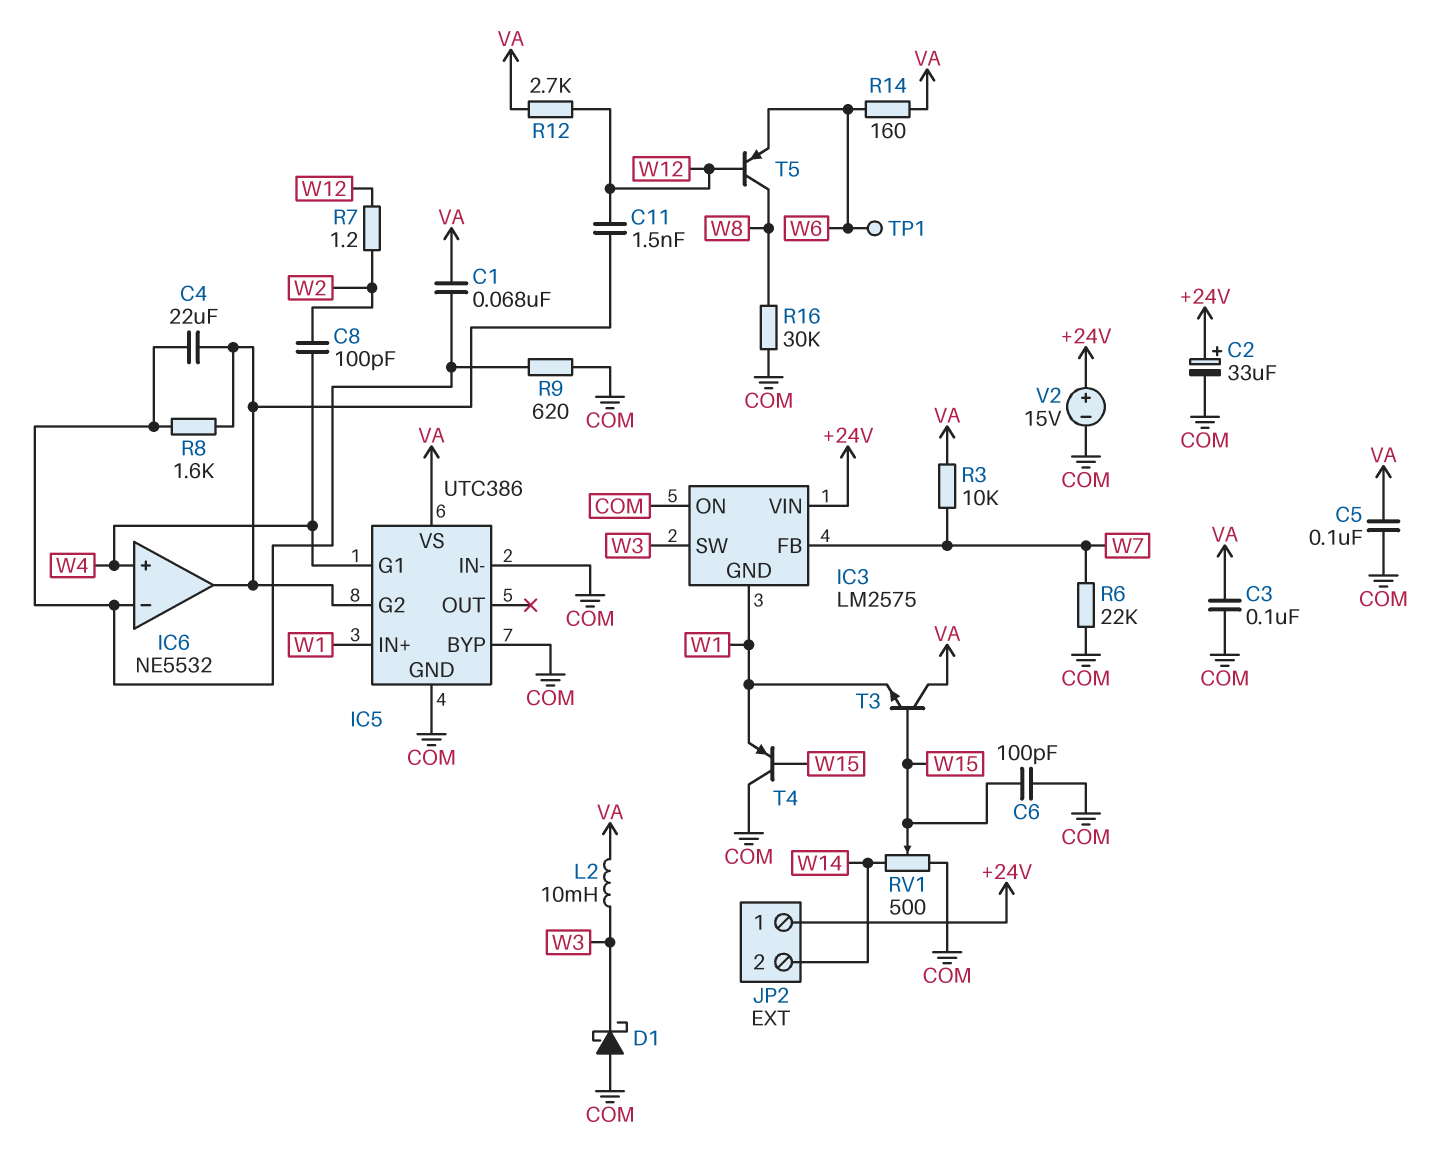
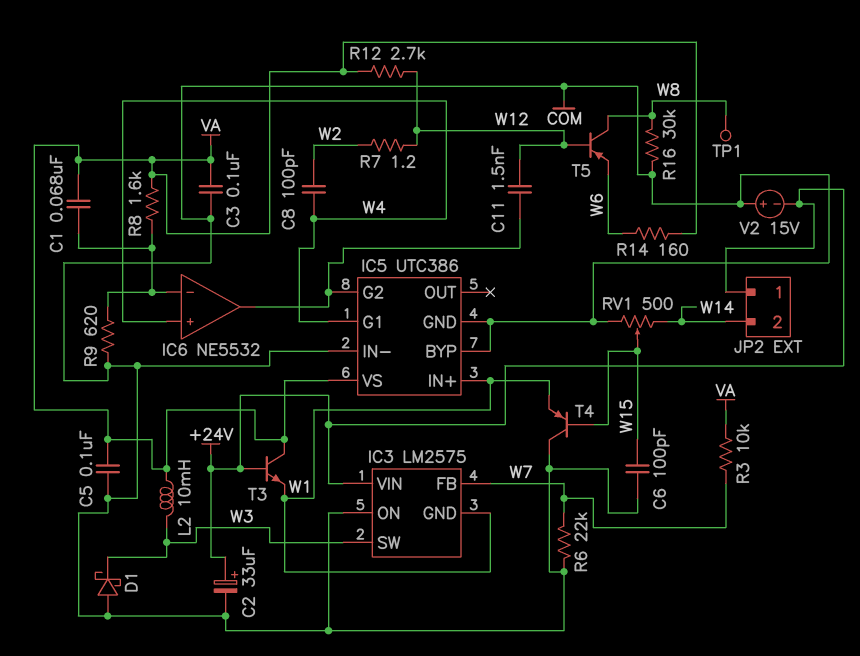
C4: 22uF (IC5/G2, IC6/in-) -> none
R8: 1.6k (IC5/G2, IC6/in-) -> 1.6k (IC6/in-, VA)
T3: NPN (B W15, C VA, E W1) -> NPN (B +24V, C VA, E W1)
TP1: test point (W6) -> test point (W8)
V2: 15V (plus +24V, minus COM) -> 15V (plus COM, minus +24V)

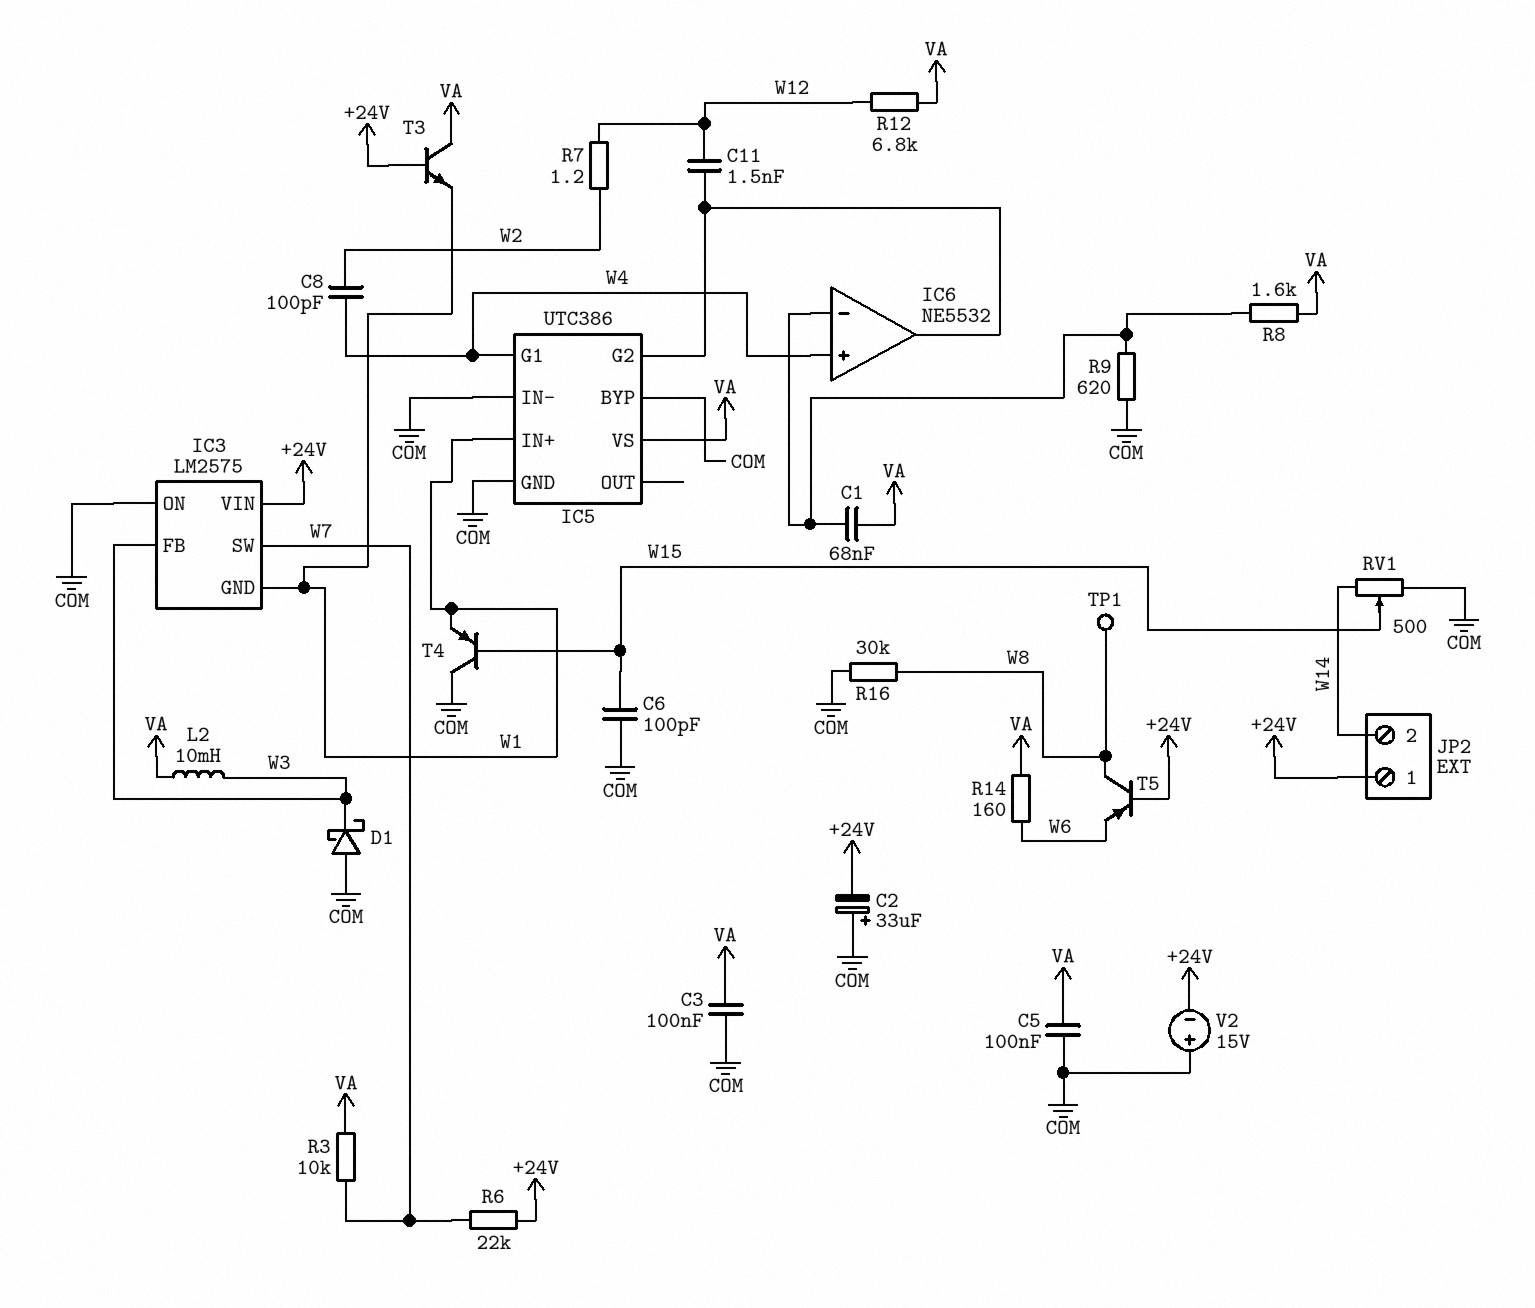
C2: 33uF (plus +24V, minus COM) -> 33uF (plus COM, minus +24V)
IC3 pin FB: W7 -> W3
IC3 pin SW: W3 -> W7
R6: 22k (COM, W7) -> 22k (+24V, W7)
R12: 2.7k (VA, W12) -> 6.8k (VA, W12)
T5: PNP (B W12, C W8, E W6) -> PNP (B +24V, C W8, E W6)

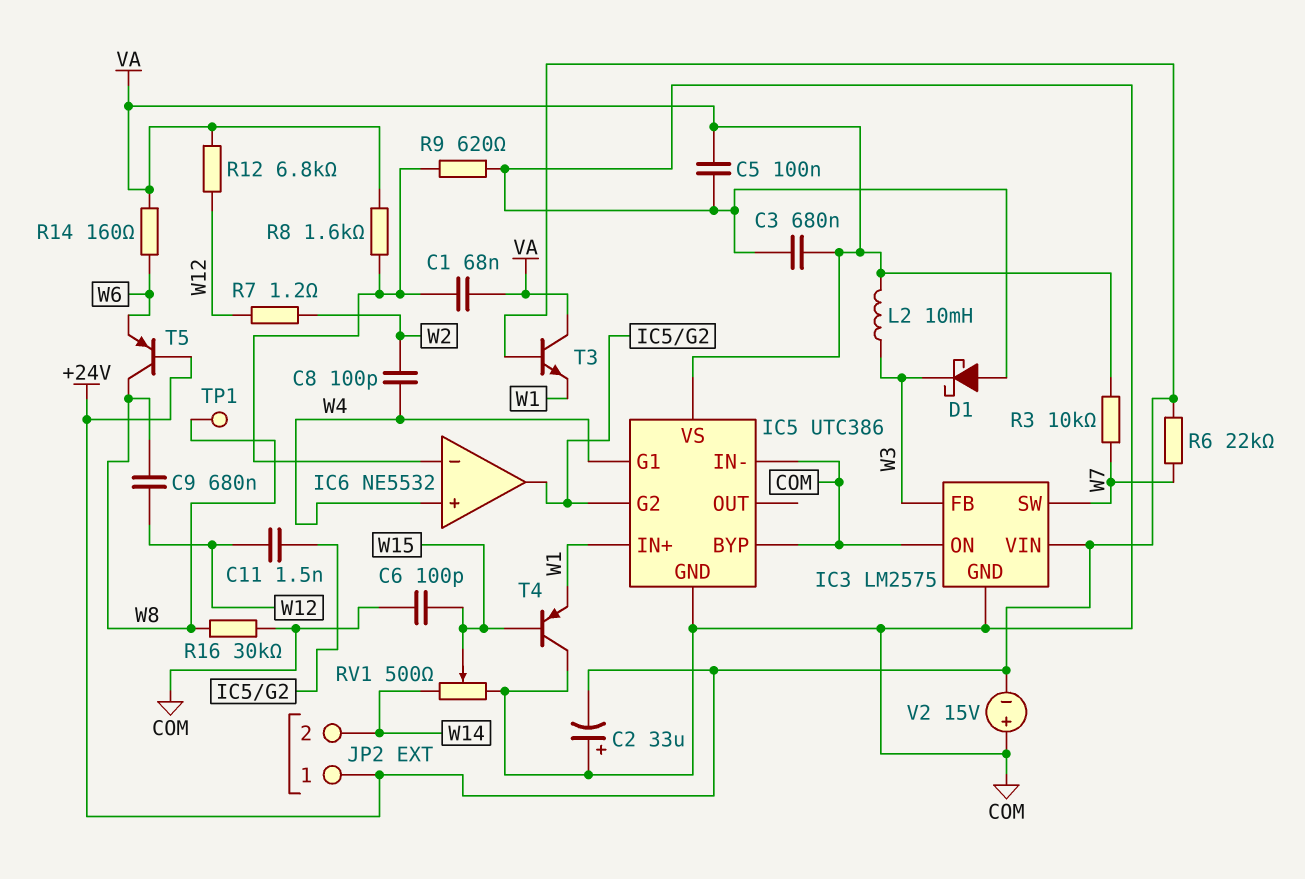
C3: 100nF (COM, VA) -> 680nF (COM, VA)
C9: none -> 680nF (W8, W12)
IC3 pin GND: W1 -> COM

